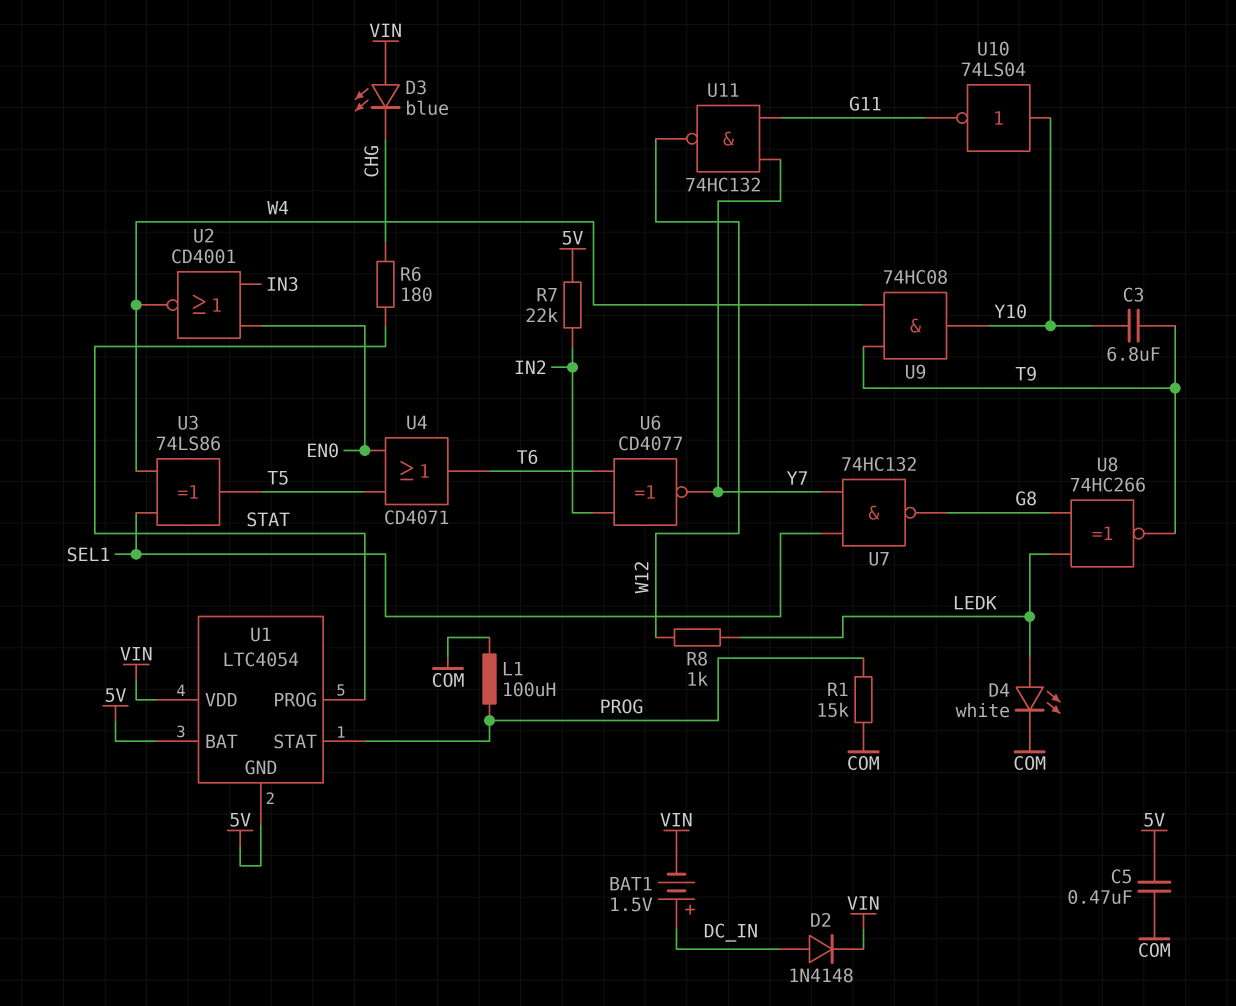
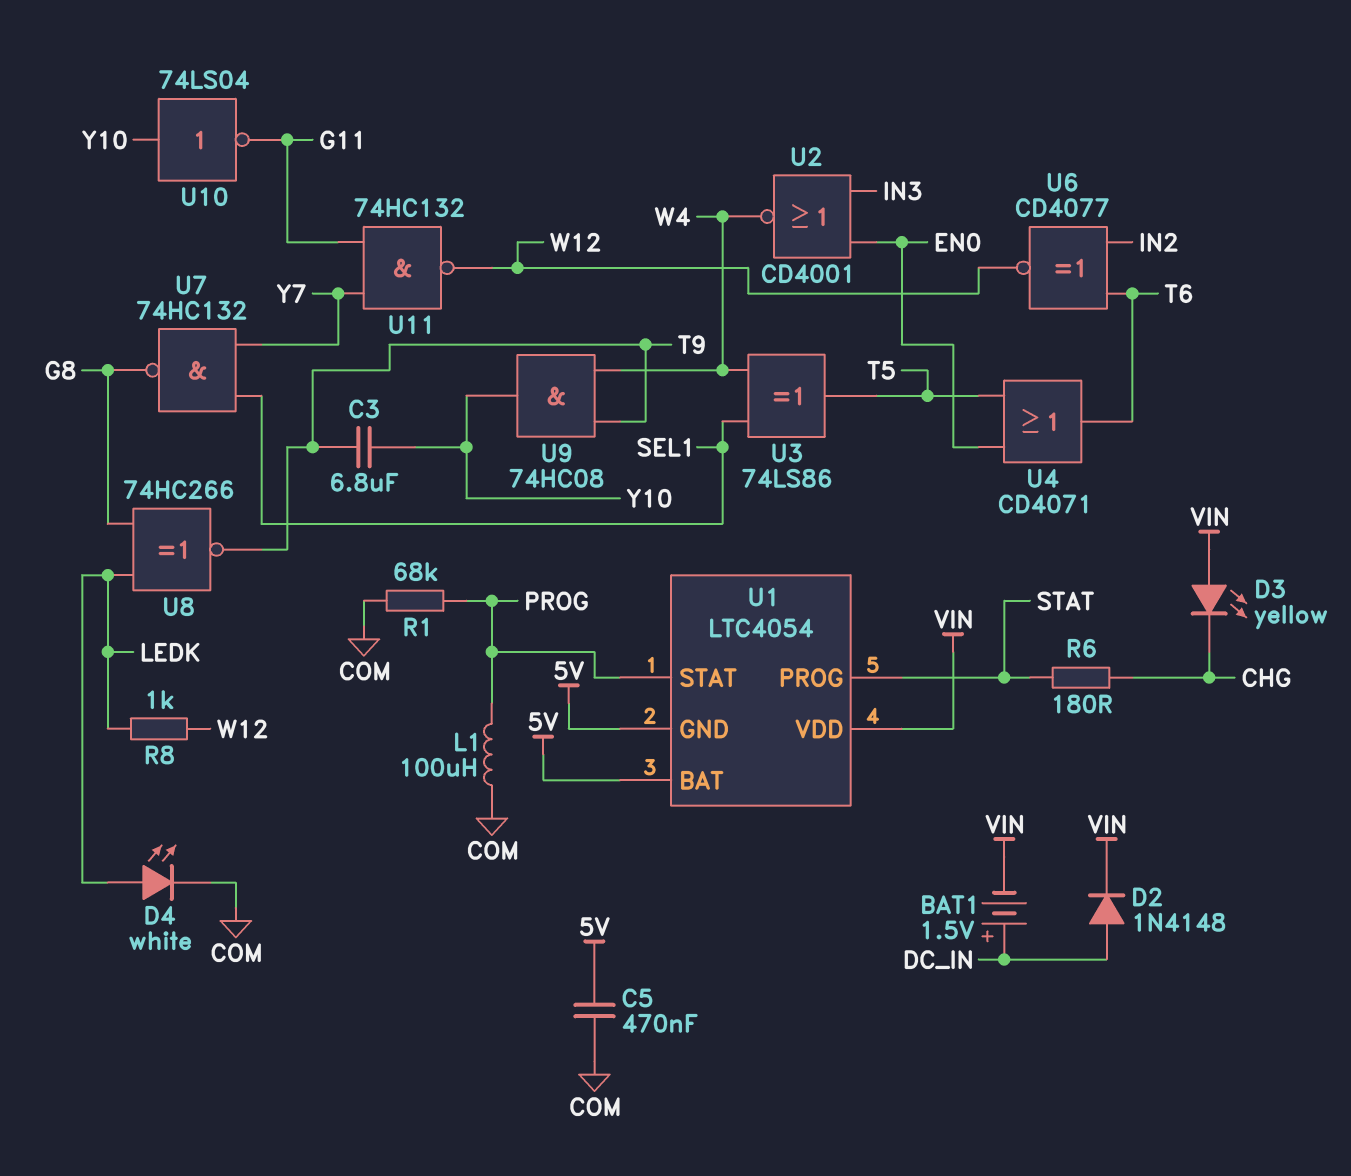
D3: LED blue (A VIN, K CHG) -> LED yellow (A VIN, K CHG)
R1: 15k (COM, PROG) -> 68k (COM, PROG)
R7: 22k (5V, IN2) -> none
U6: XNOR CD4077 (in IN2, in T6, out Y7) -> XNOR CD4077 (in IN2, in T6, out W12)

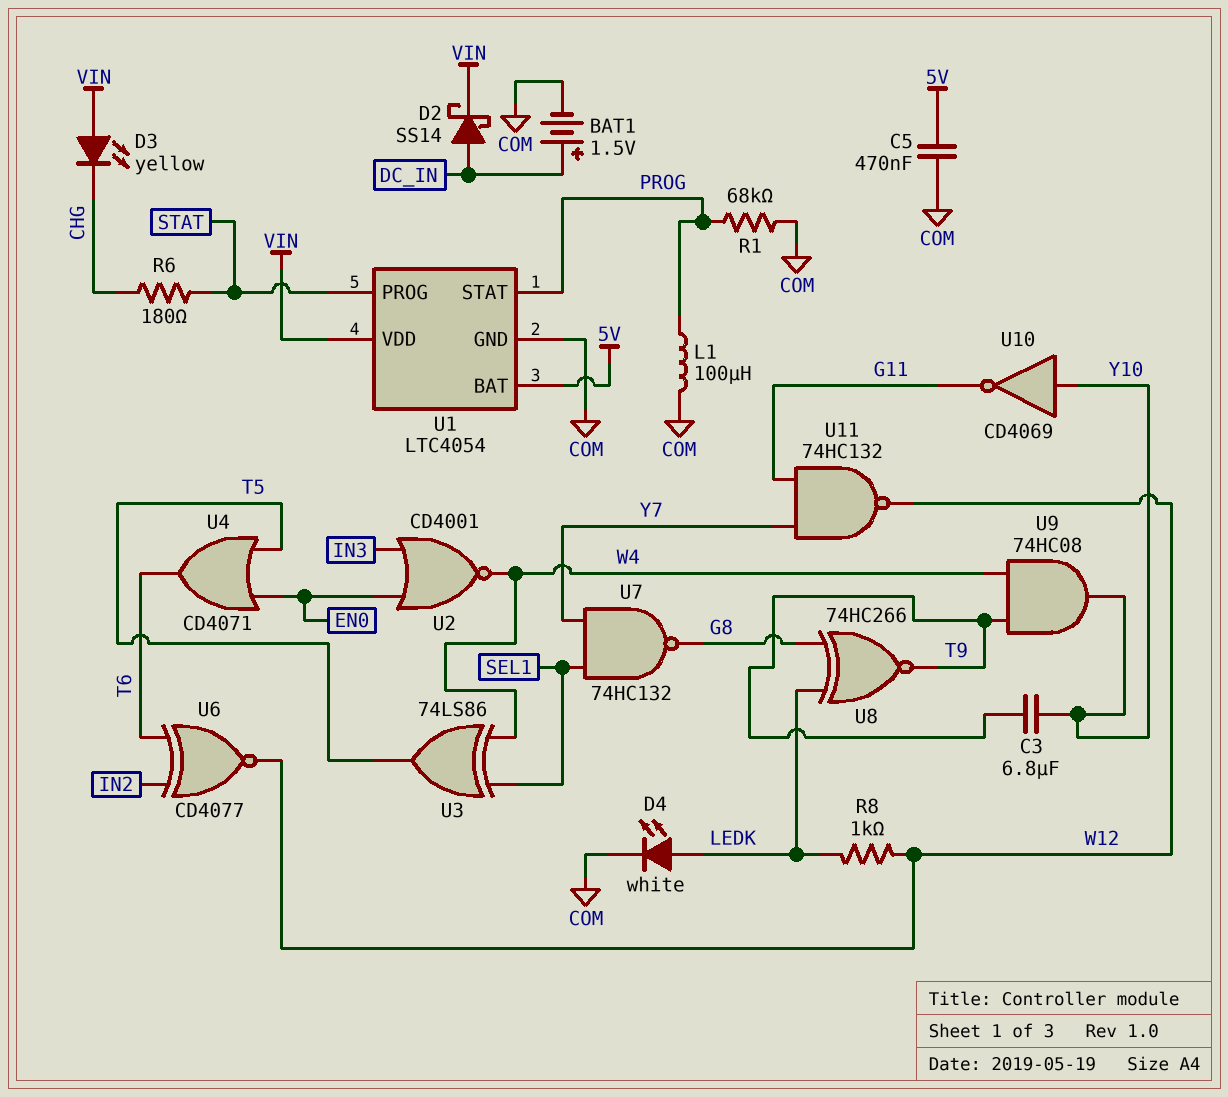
BAT1: 1.5V (plus DC_IN, minus VIN) -> 1.5V (plus DC_IN, minus COM)
D2: diode 1N4148 (A DC_IN, K VIN) -> schottky SS14 (A DC_IN, K VIN)
U1 pin GND: 5V -> COM
U10: NOT 74LS04 (in Y10, out G11) -> NOT CD4069 (in Y10, out G11)

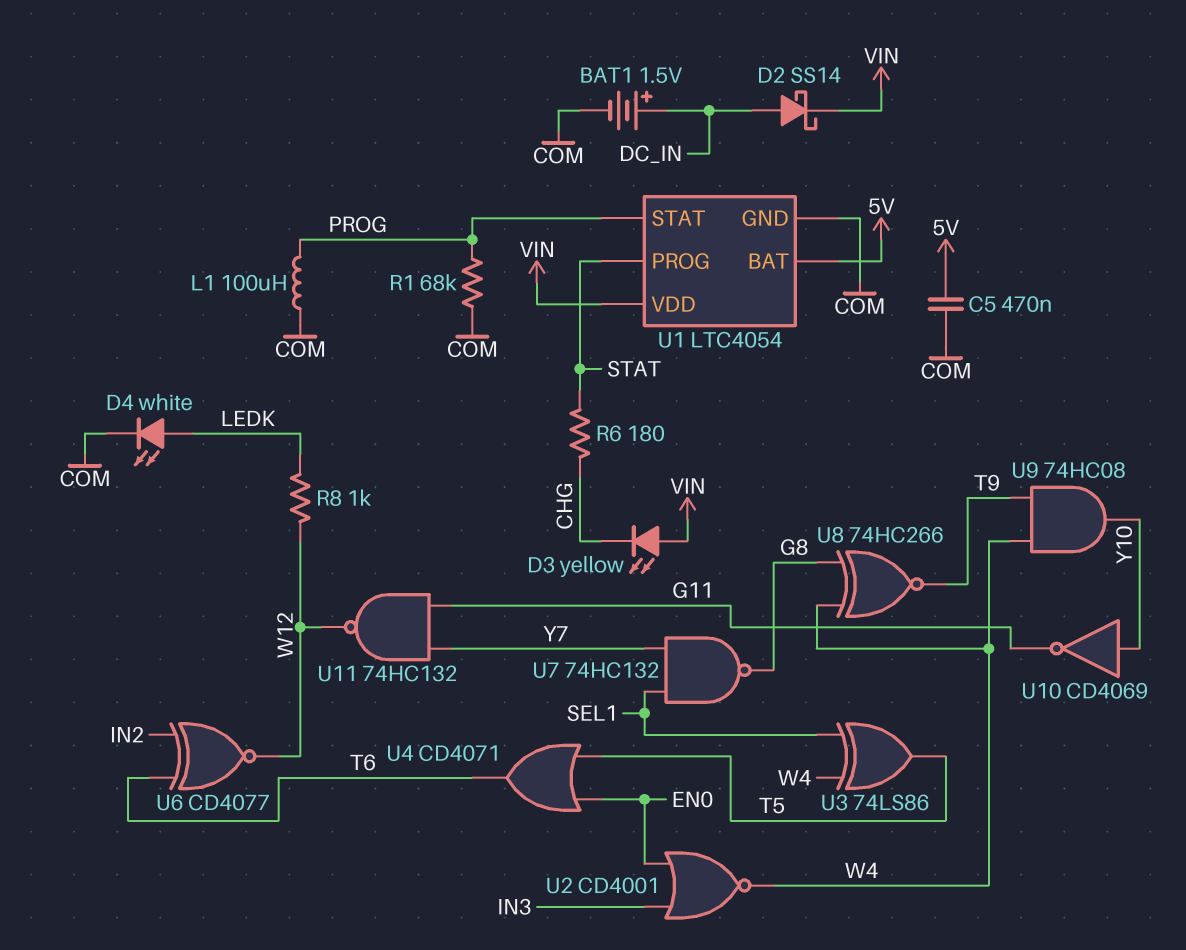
C3: 6.8uF (T9, Y10) -> none
U8: XNOR 74HC266 (in G8, in LEDK, out T9) -> XNOR 74HC266 (in G8, in W4, out T9)

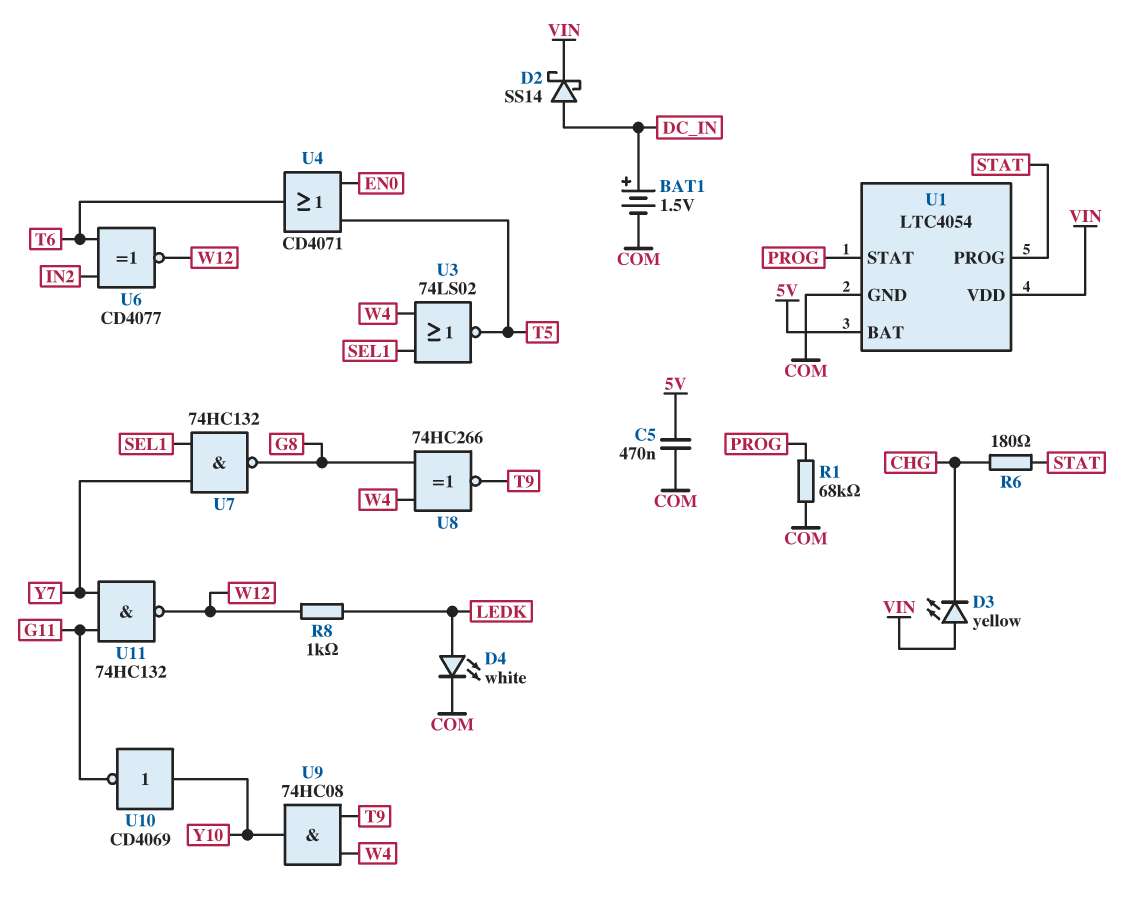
L1: 100uH (COM, PROG) -> none
U2: NOR CD4001 (in EN0, in IN3, out W4) -> none
U3: XOR 74LS86 (in SEL1, in W4, out T5) -> NOR 74LS02 (in SEL1, in W4, out T5)

